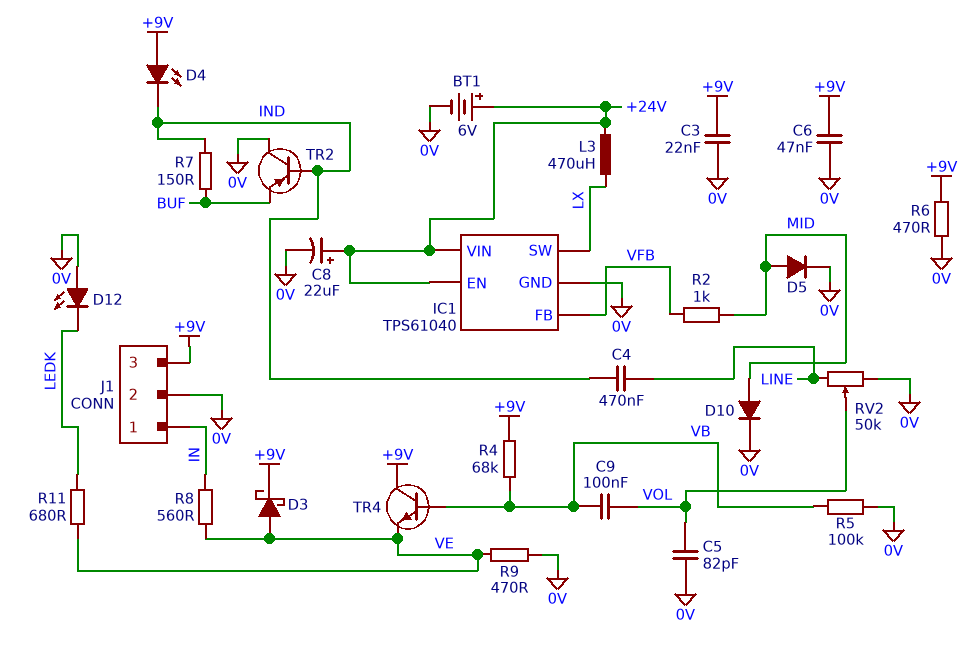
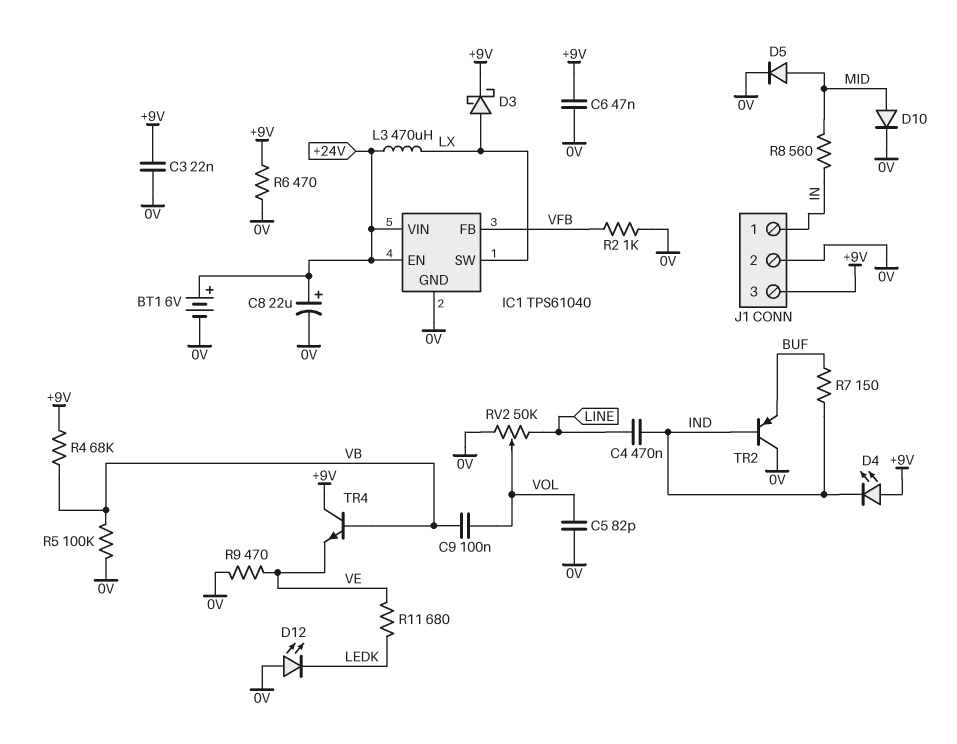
D3: schottky (A VE, K +9V) -> schottky (A LX, K +9V)
R2: 1k (MID, VFB) -> 1k (0V, VFB)
R8: 560 (IN, VE) -> 560 (IN, MID)

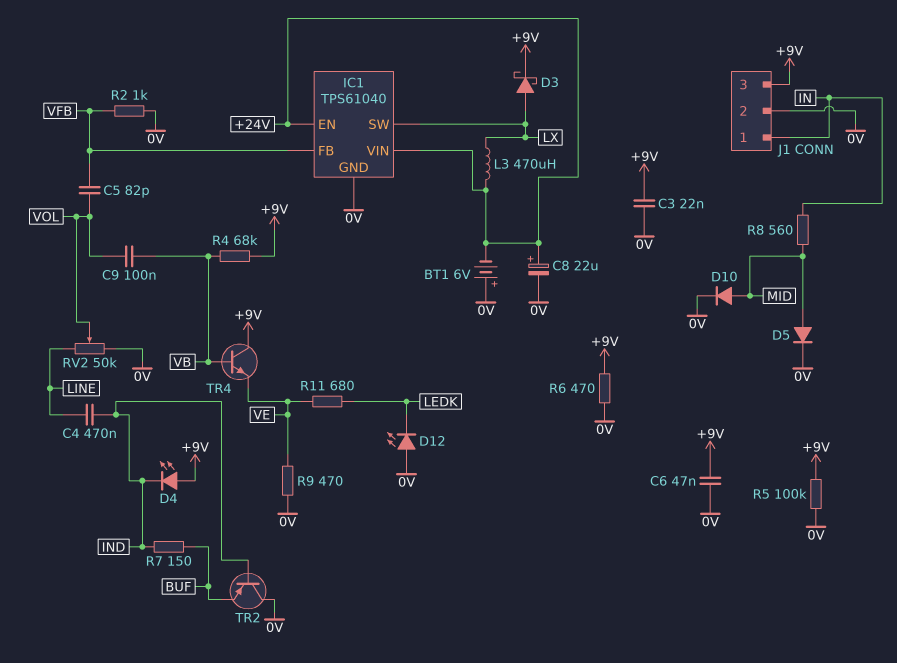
BT1: 6V (plus +24V, minus 0V) -> 6V (plus 0V, minus +24V)
C5: 82pF (0V, VOL) -> 82pF (VFB, VOL)
R5: 100k (0V, VB) -> 100k (+9V, 0V)

